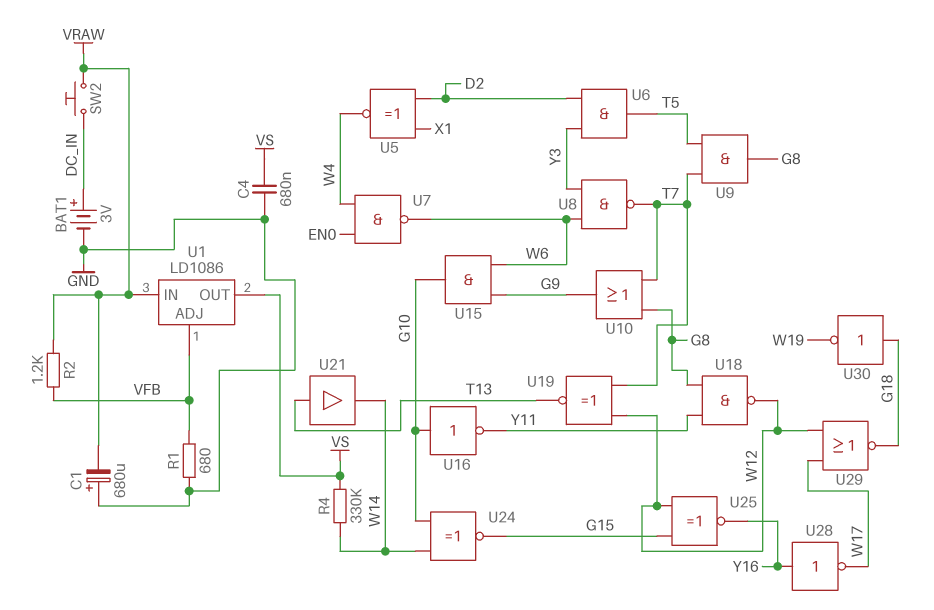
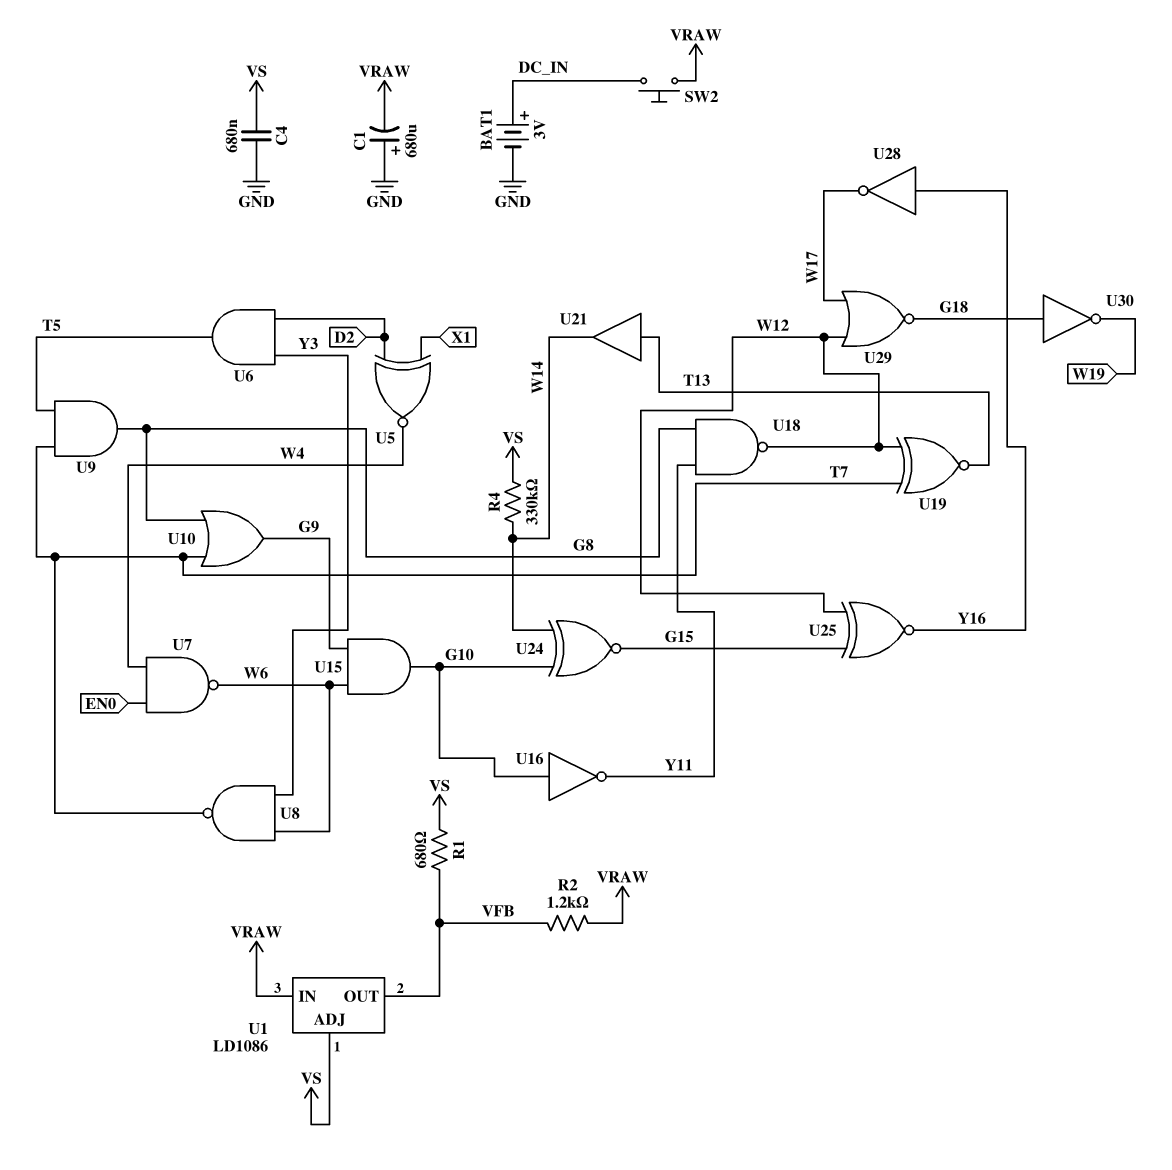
R1: 680 (GND, VFB) -> 680 (VFB, VS)
U1 pin ADJ: VFB -> VS
U1 pin OUT: VS -> VFB

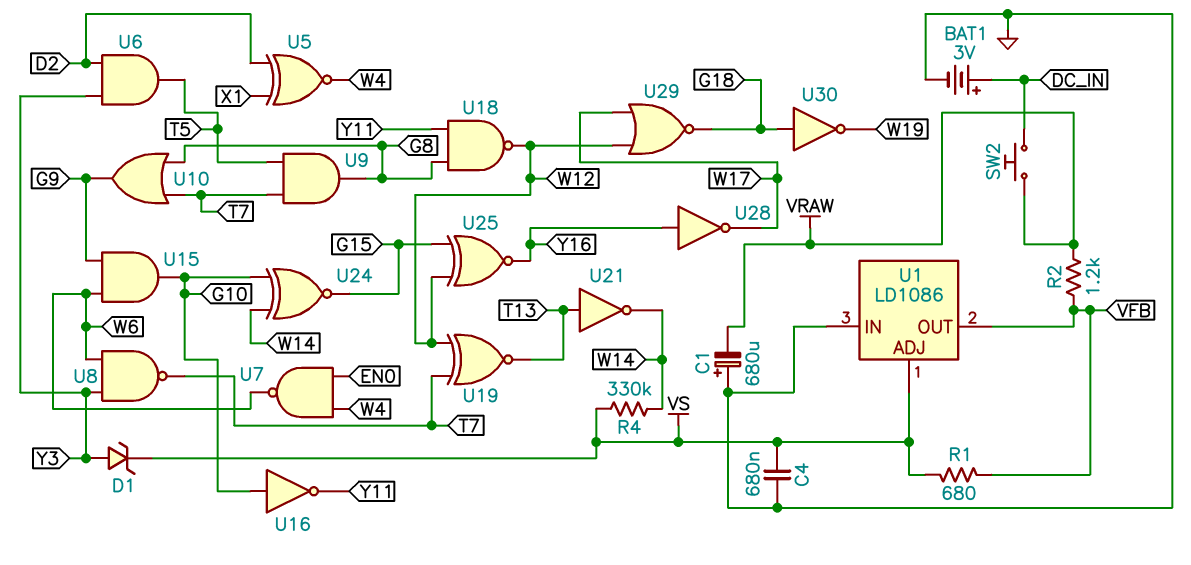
D1: none -> zener (A Y3, K VS)
U1 pin IN: VRAW -> GND
U21: buffer (in T13, out W14) -> NOT (in T13, out W14)

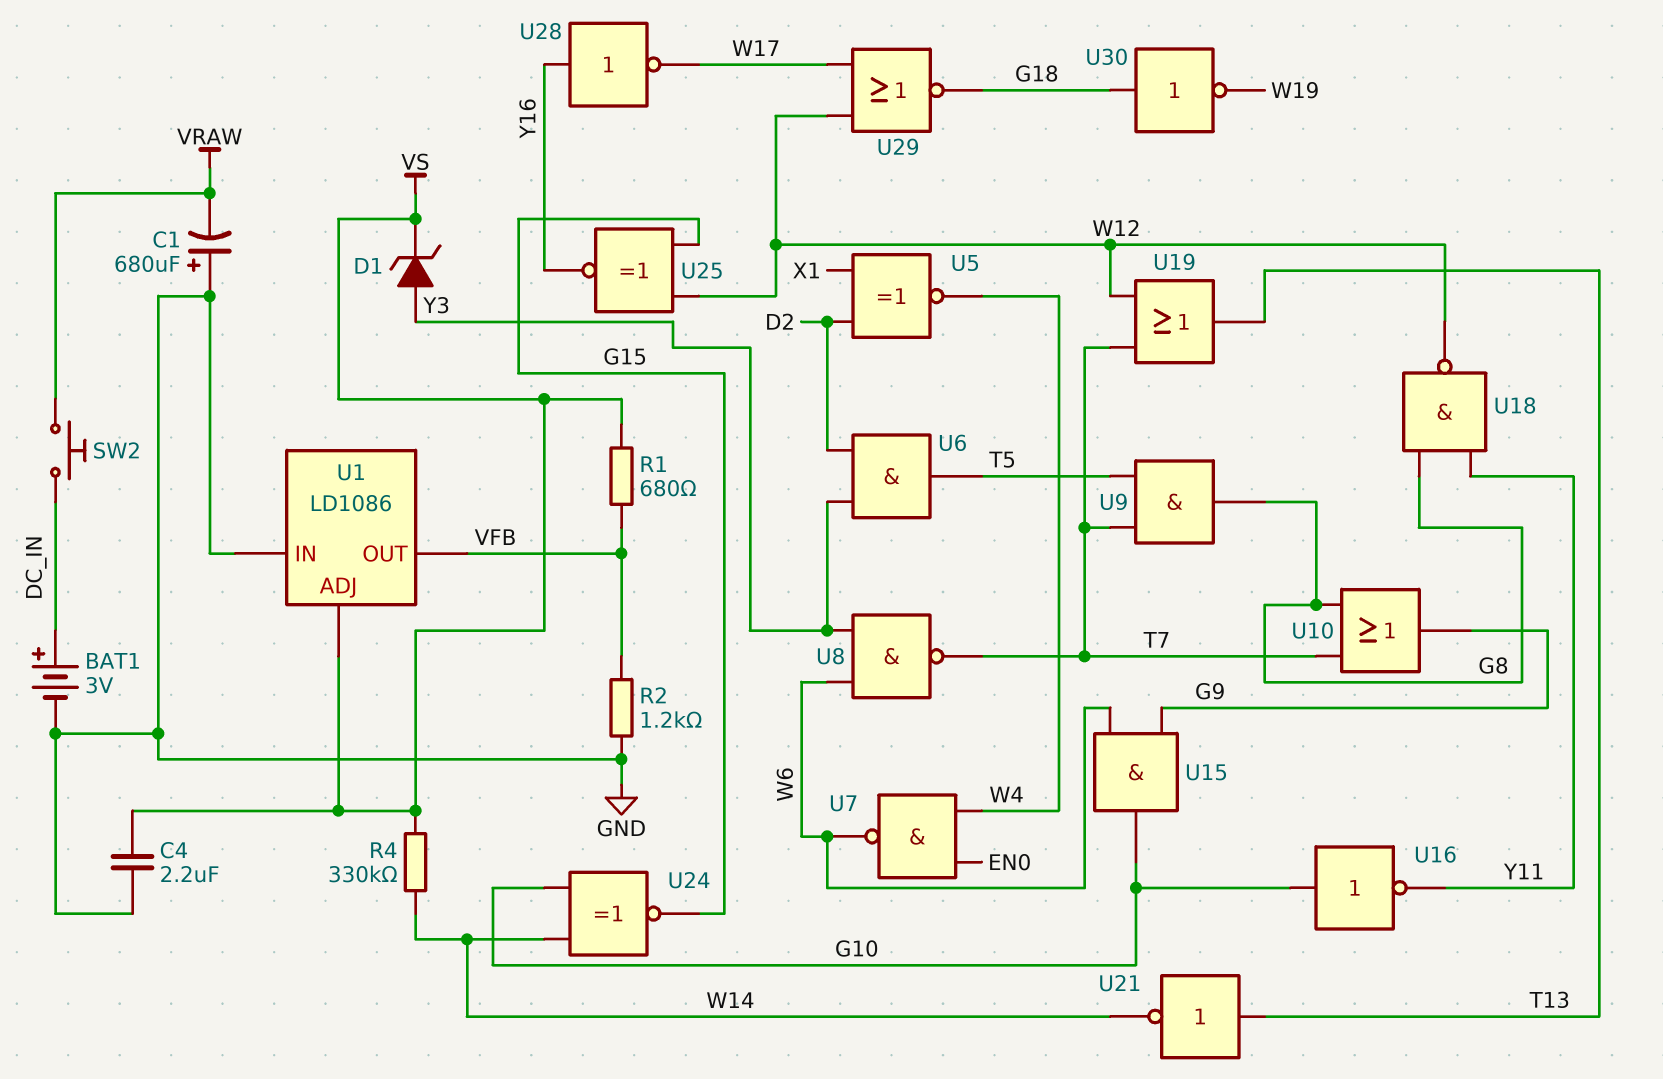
C4: 680nF (GND, VS) -> 2.2uF (GND, VS)
R2: 1.2k (VFB, VRAW) -> 1.2k (GND, VFB)
U19: XNOR (in T7, in W12, out T13) -> OR (in T7, in W12, out T13)

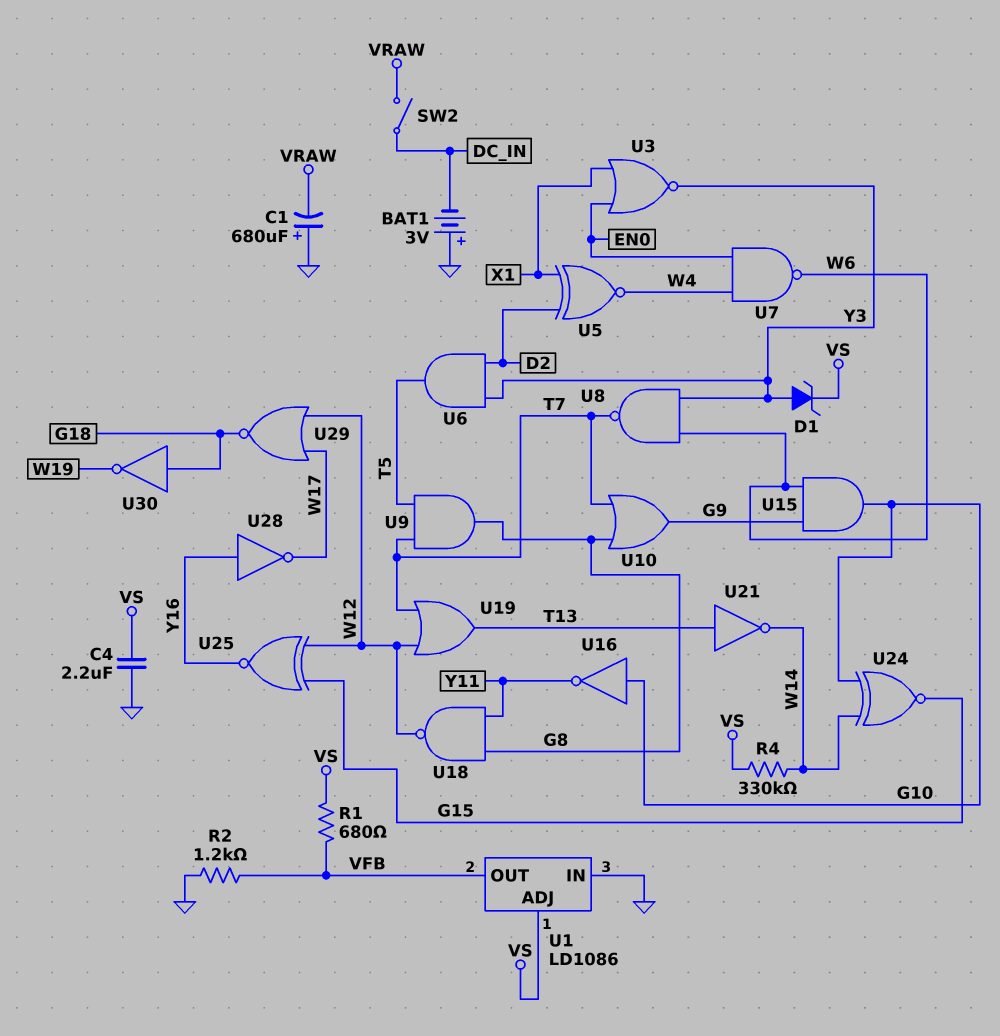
BAT1: 3V (plus DC_IN, minus GND) -> 3V (plus GND, minus DC_IN)
SW2: button (DC_IN, VRAW) -> switch (DC_IN, VRAW)
U3: none -> NOR (in EN0, in X1, out Y3)

